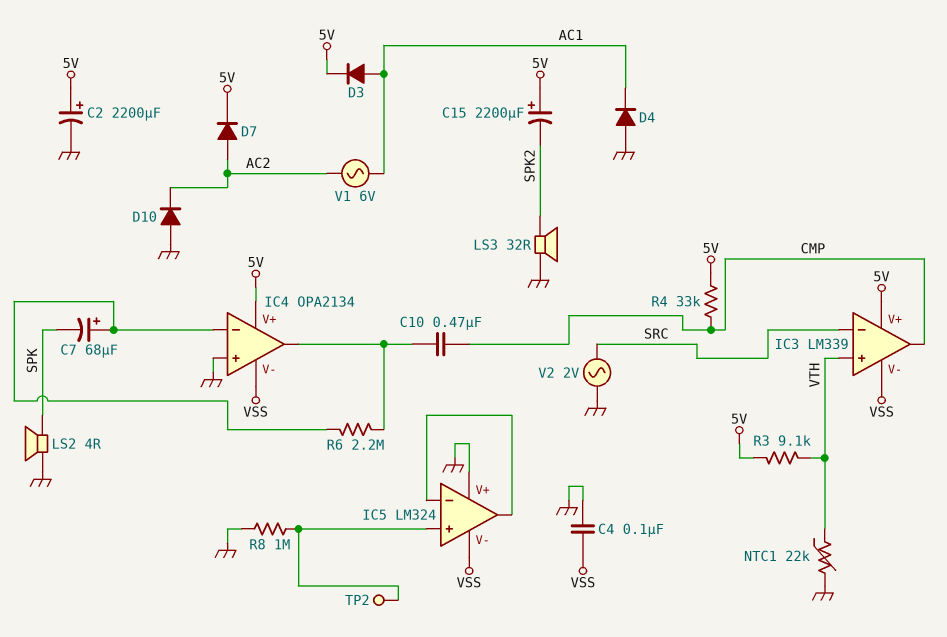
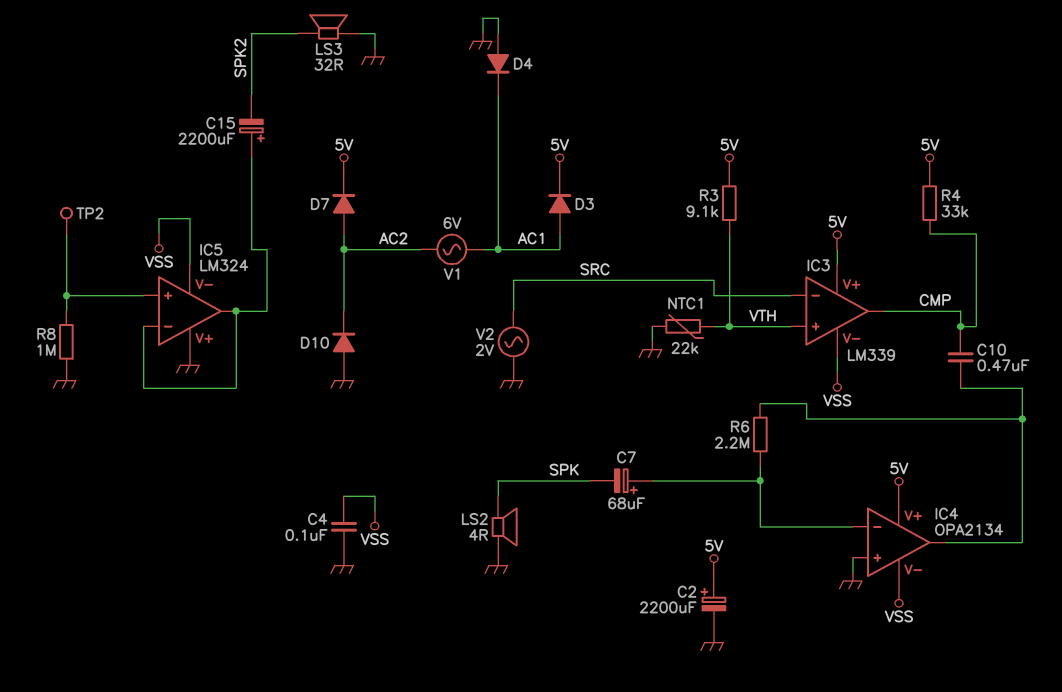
C15: 2200uF (plus 5V, minus SPK2) -> 2200uF (plus IC5/in-, minus SPK2)

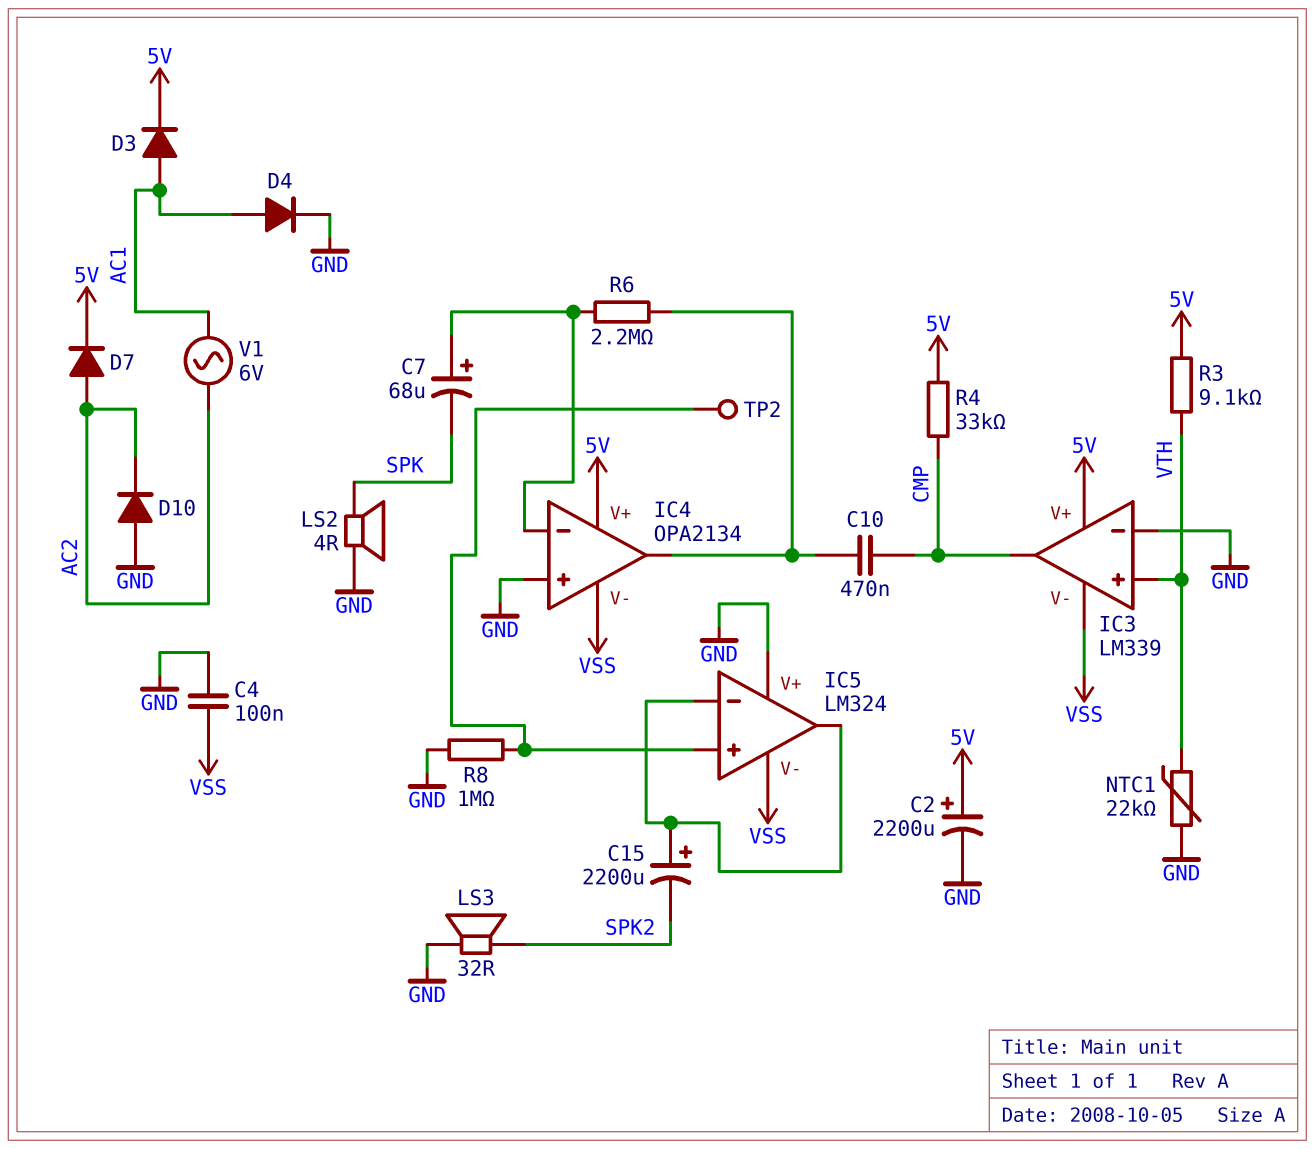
D4: diode (A GND, K AC1) -> diode (A AC1, K GND)
IC3 pin in-: SRC -> GND
V2: AC 2V (GND, SRC) -> none

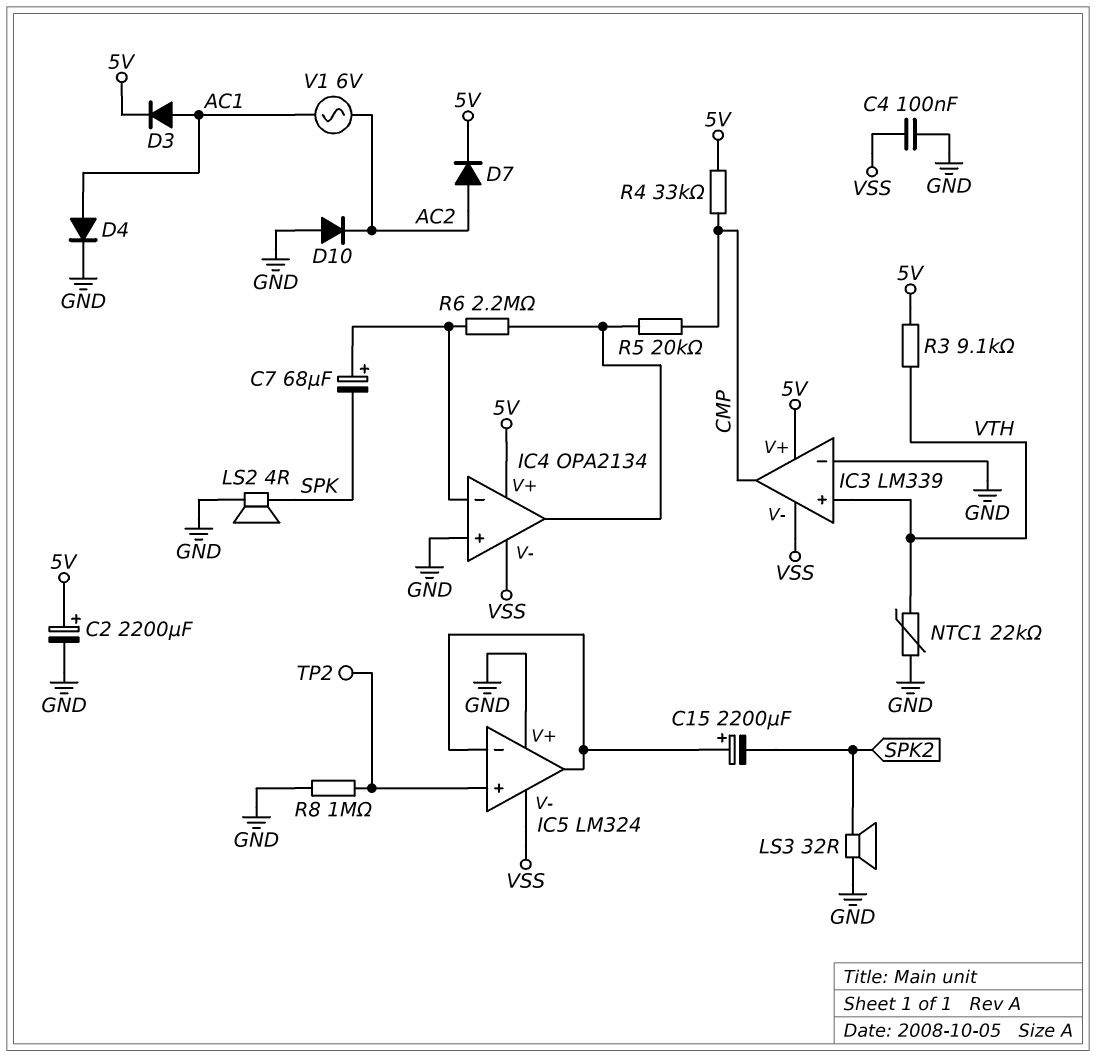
C10: 470nF (CMP, IC4/out) -> none
R5: none -> 20k (CMP, IC4/out)

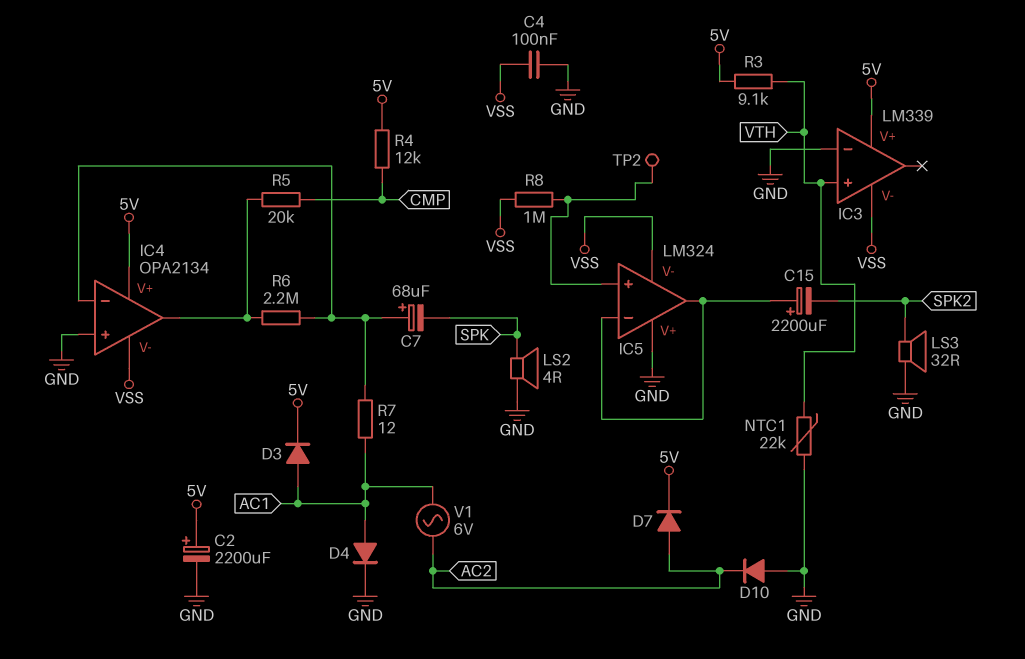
IC3 pin out: CMP -> none
R4: 33k (5V, CMP) -> 12k (5V, CMP)
R7: none -> 12 (AC1, IC4/in-)
R8: 1M (GND, IC5/in+) -> 1M (IC5/in+, VSS)

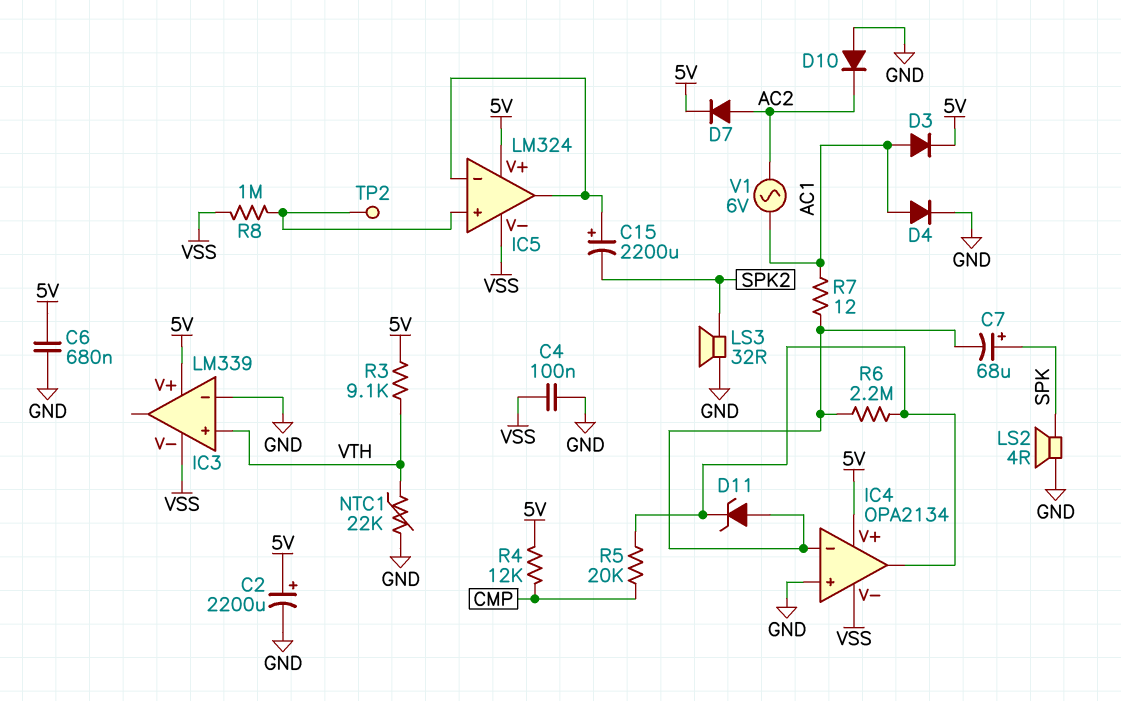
C6: none -> 680nF (5V, GND)
C7: 68uF (plus IC4/in-, minus SPK) -> 68uF (plus SPK, minus IC4/in-)
D11: none -> zener (A IC4/in-, K IC4/out)
IC5 pin V+: GND -> 5V

